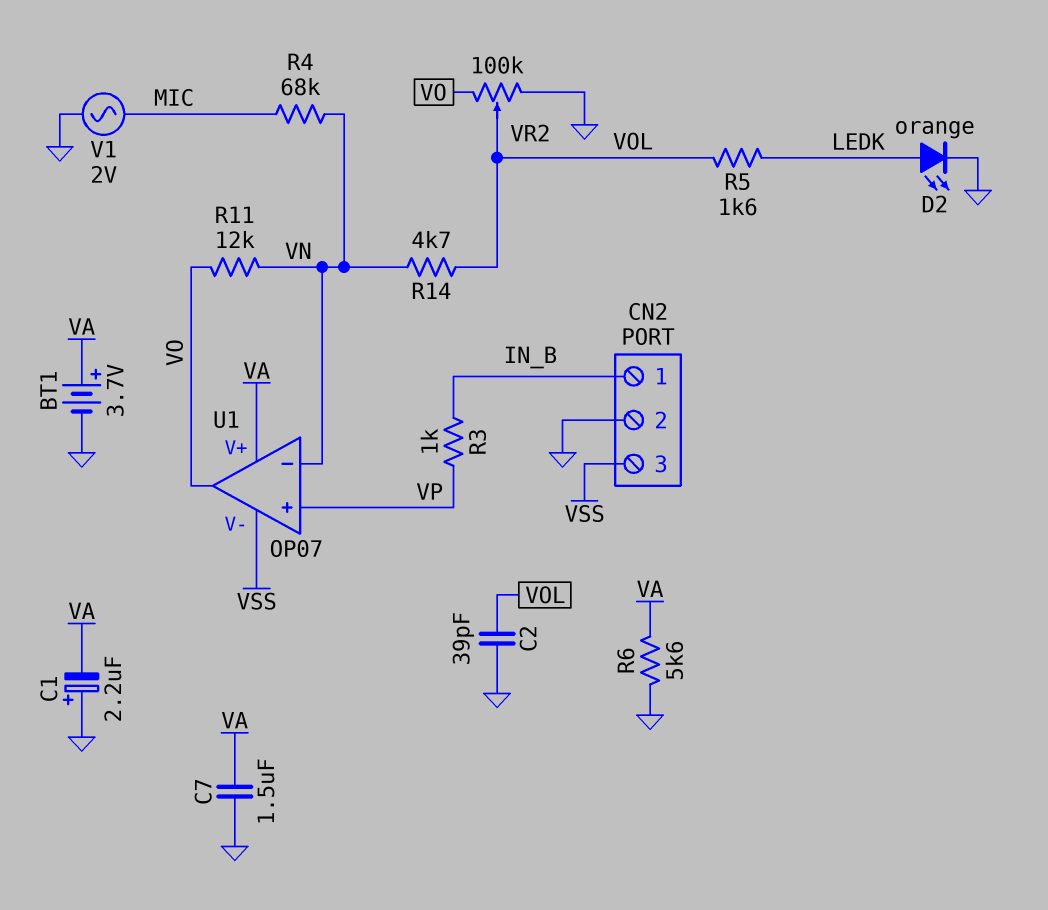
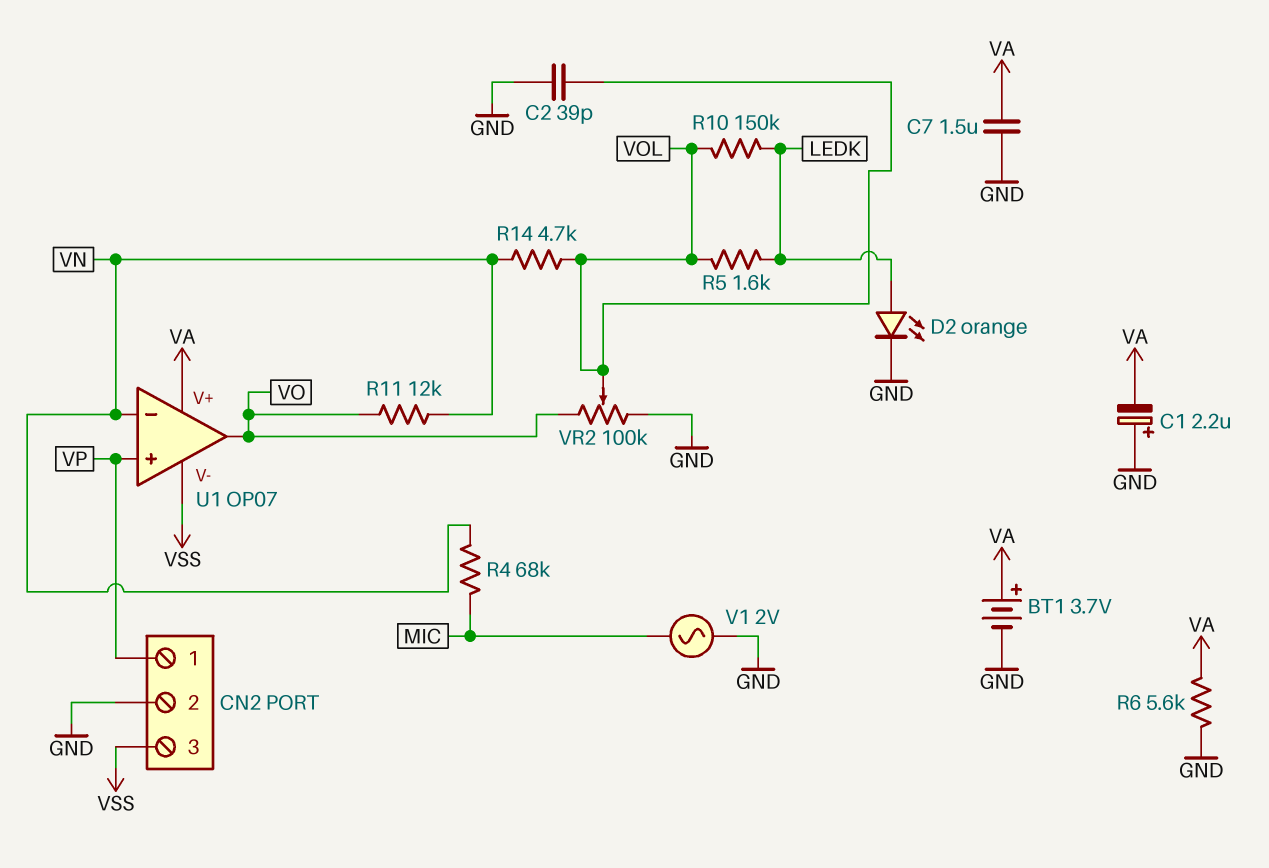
CN2 pin 1: IN_B -> VP
R3: 1k (IN_B, VP) -> none
R10: none -> 150k (LEDK, VOL)

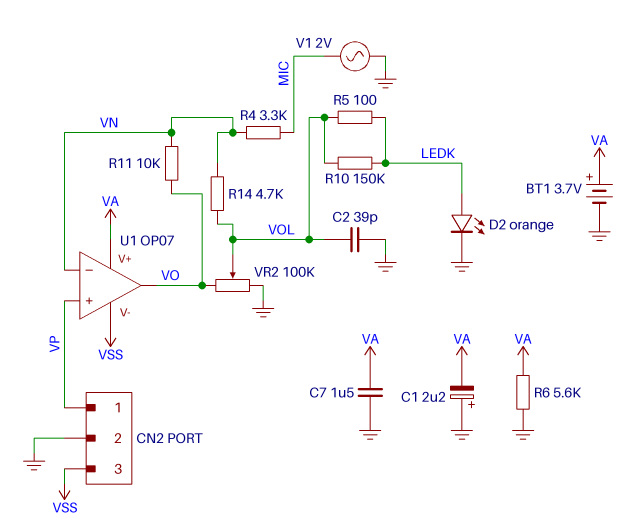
R4: 68k (MIC, VN) -> 3.3k (MIC, VN)
R5: 1.6k (LEDK, VOL) -> 100 (LEDK, VOL)
R11: 12k (VN, VO) -> 10k (VN, VO)

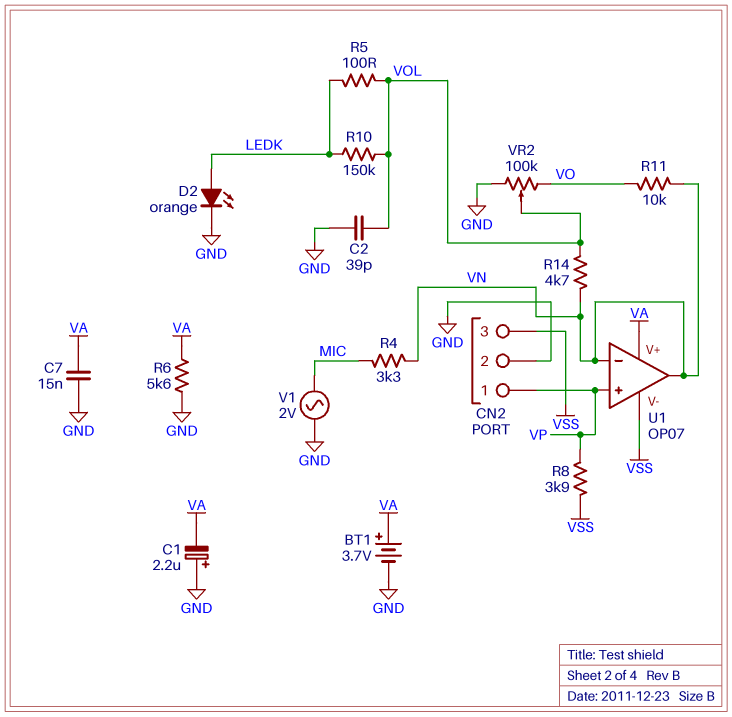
C7: 1.5uF (GND, VA) -> 15nF (GND, VA)
R8: none -> 3.9k (VP, VSS)
U1 pin out: VO -> VN

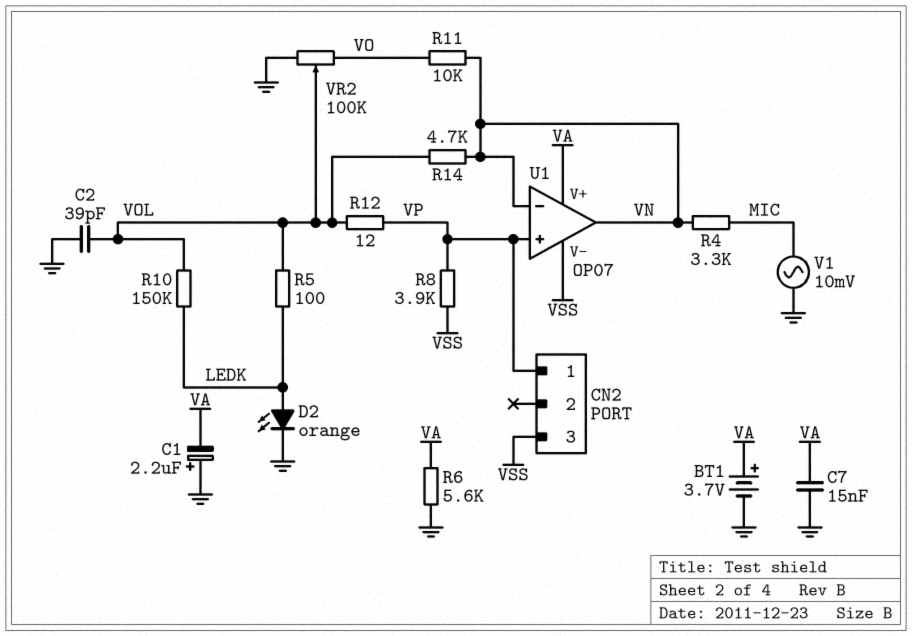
CN2 pin 2: GND -> none
R12: none -> 12 (VOL, VP)
V1: AC 2V (GND, MIC) -> AC 10mV (GND, MIC)

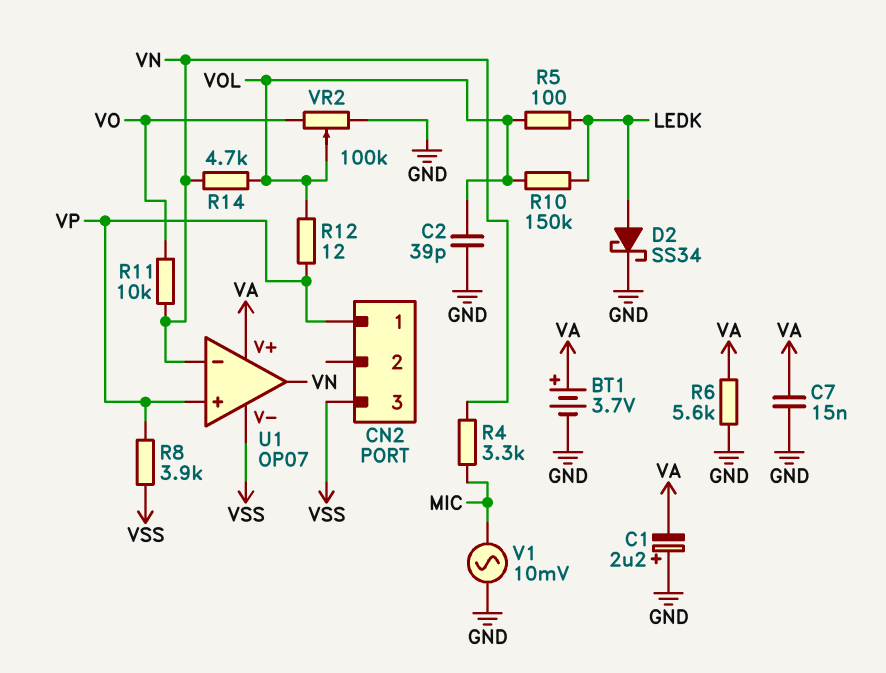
D2: LED orange (A LEDK, K GND) -> schottky SS34 (A LEDK, K GND)

